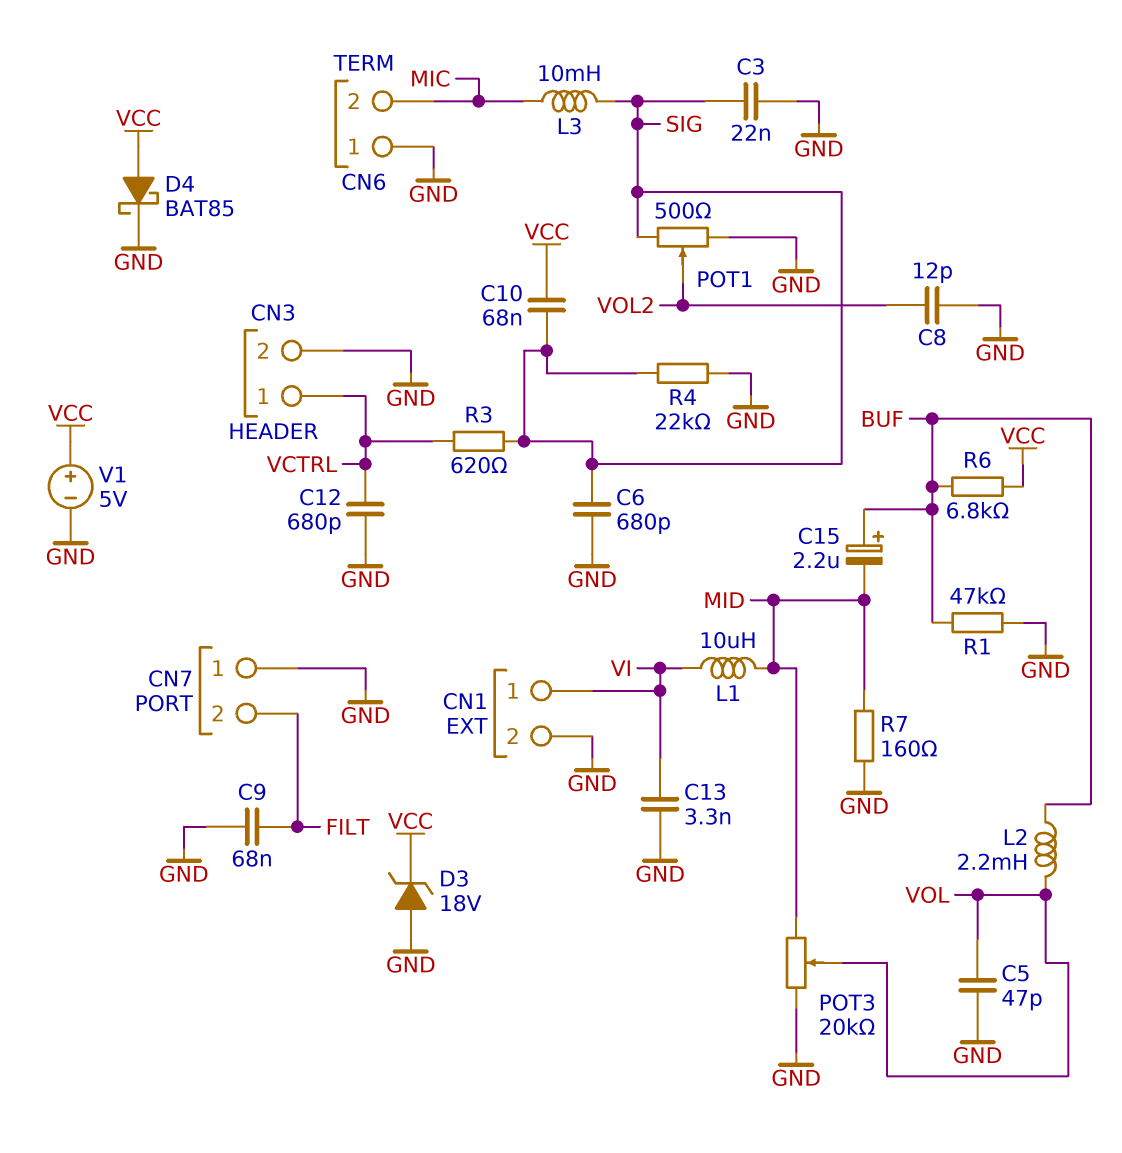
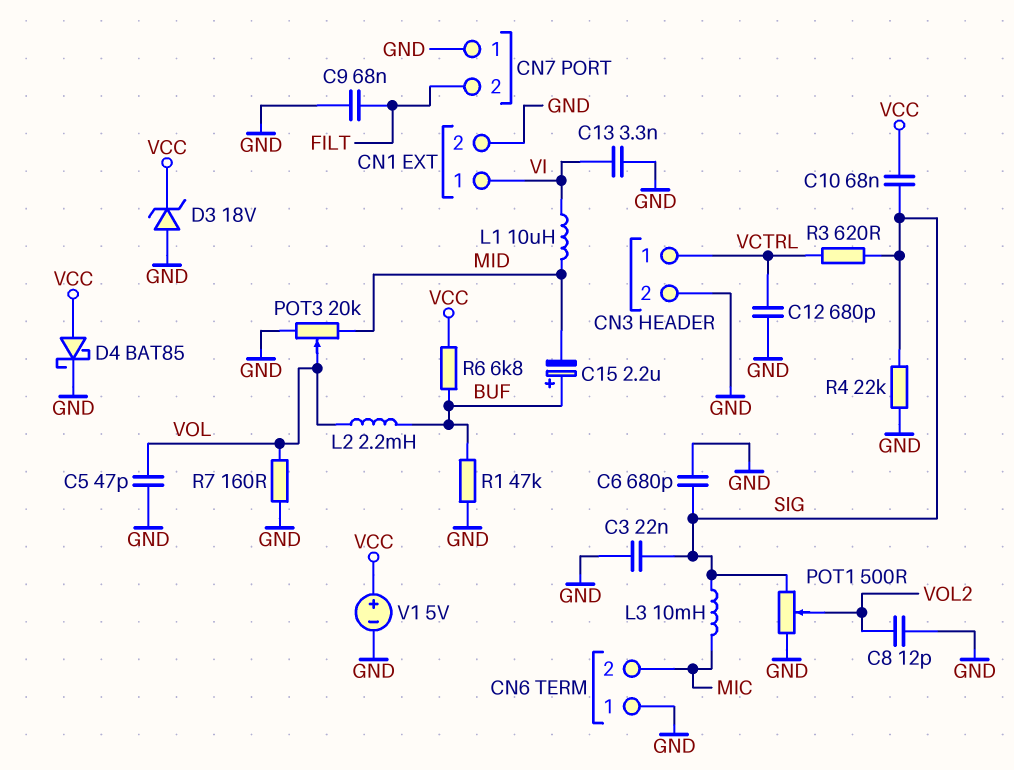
R7: 160 (GND, MID) -> 160 (GND, VOL)

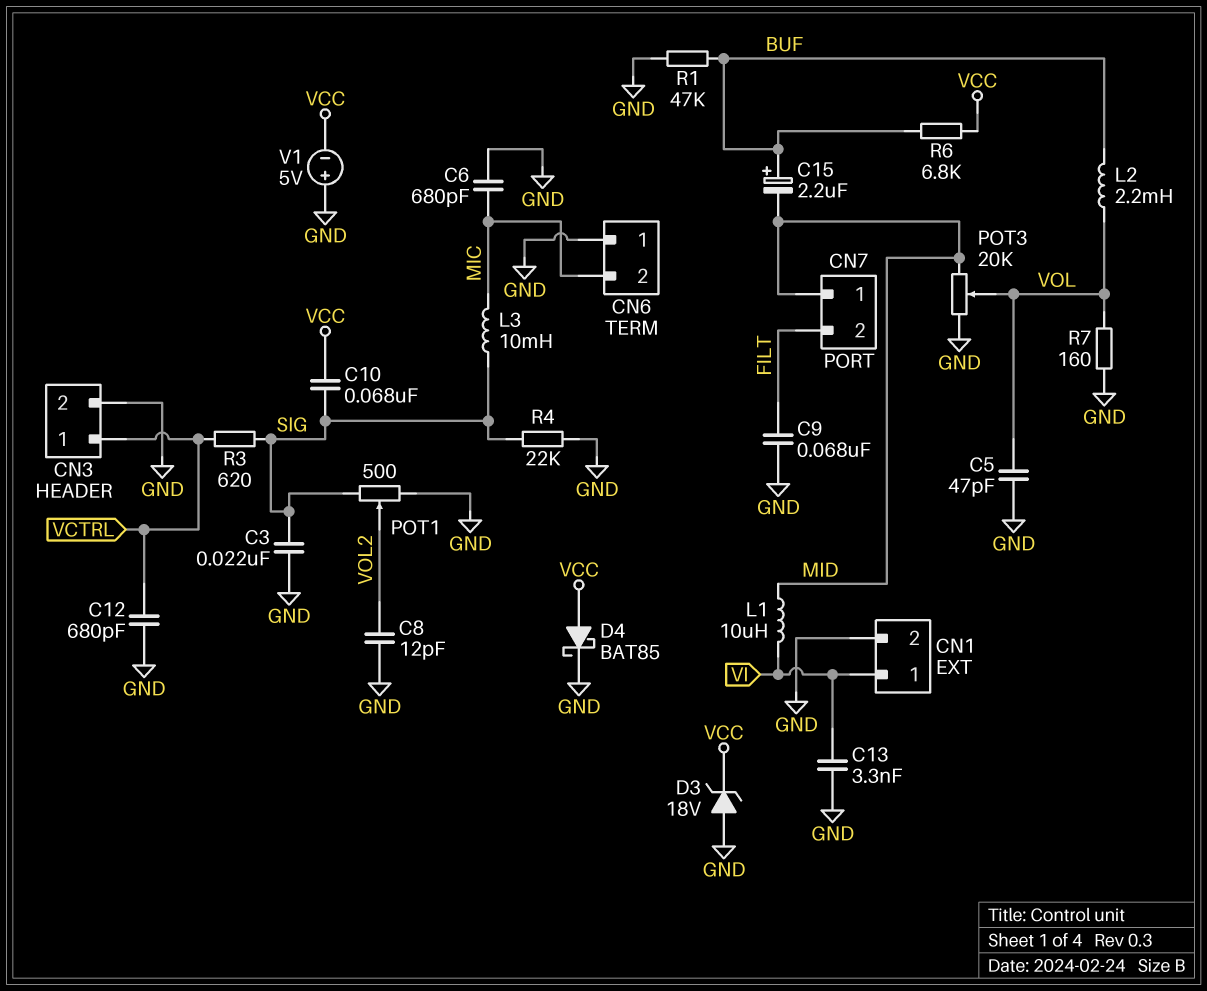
C6: 680pF (GND, SIG) -> 680pF (GND, MIC)
CN7 pin 1: GND -> MID
V1: 5V (plus VCC, minus GND) -> 5V (plus GND, minus VCC)

